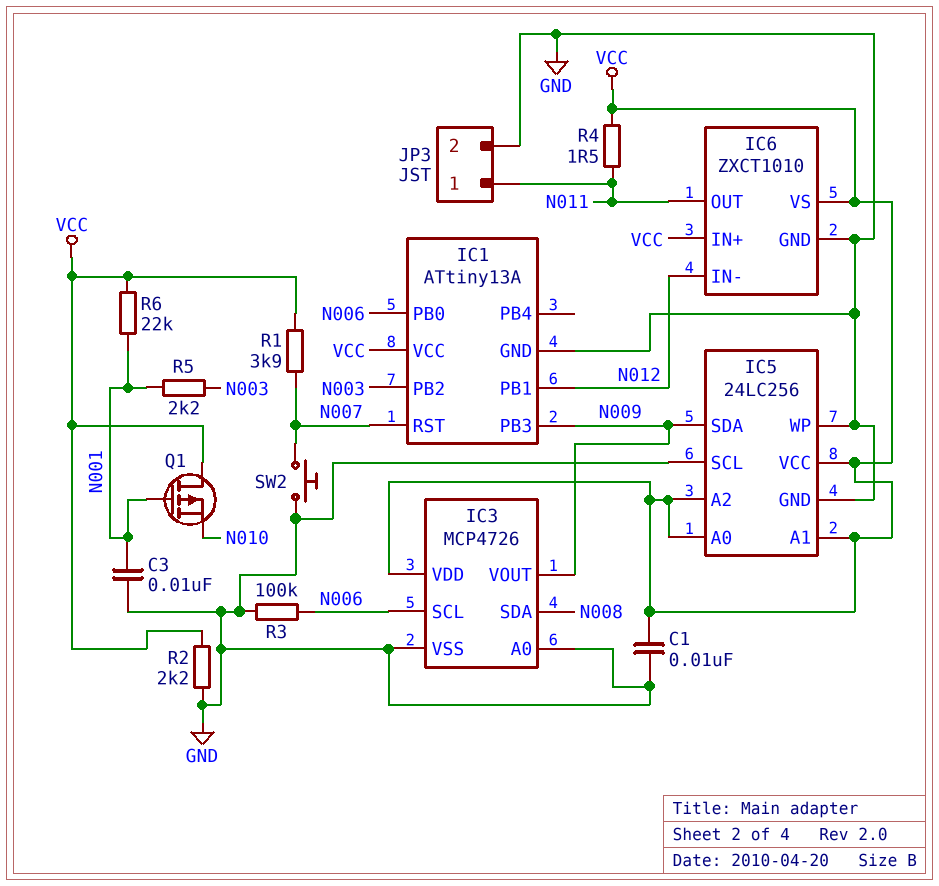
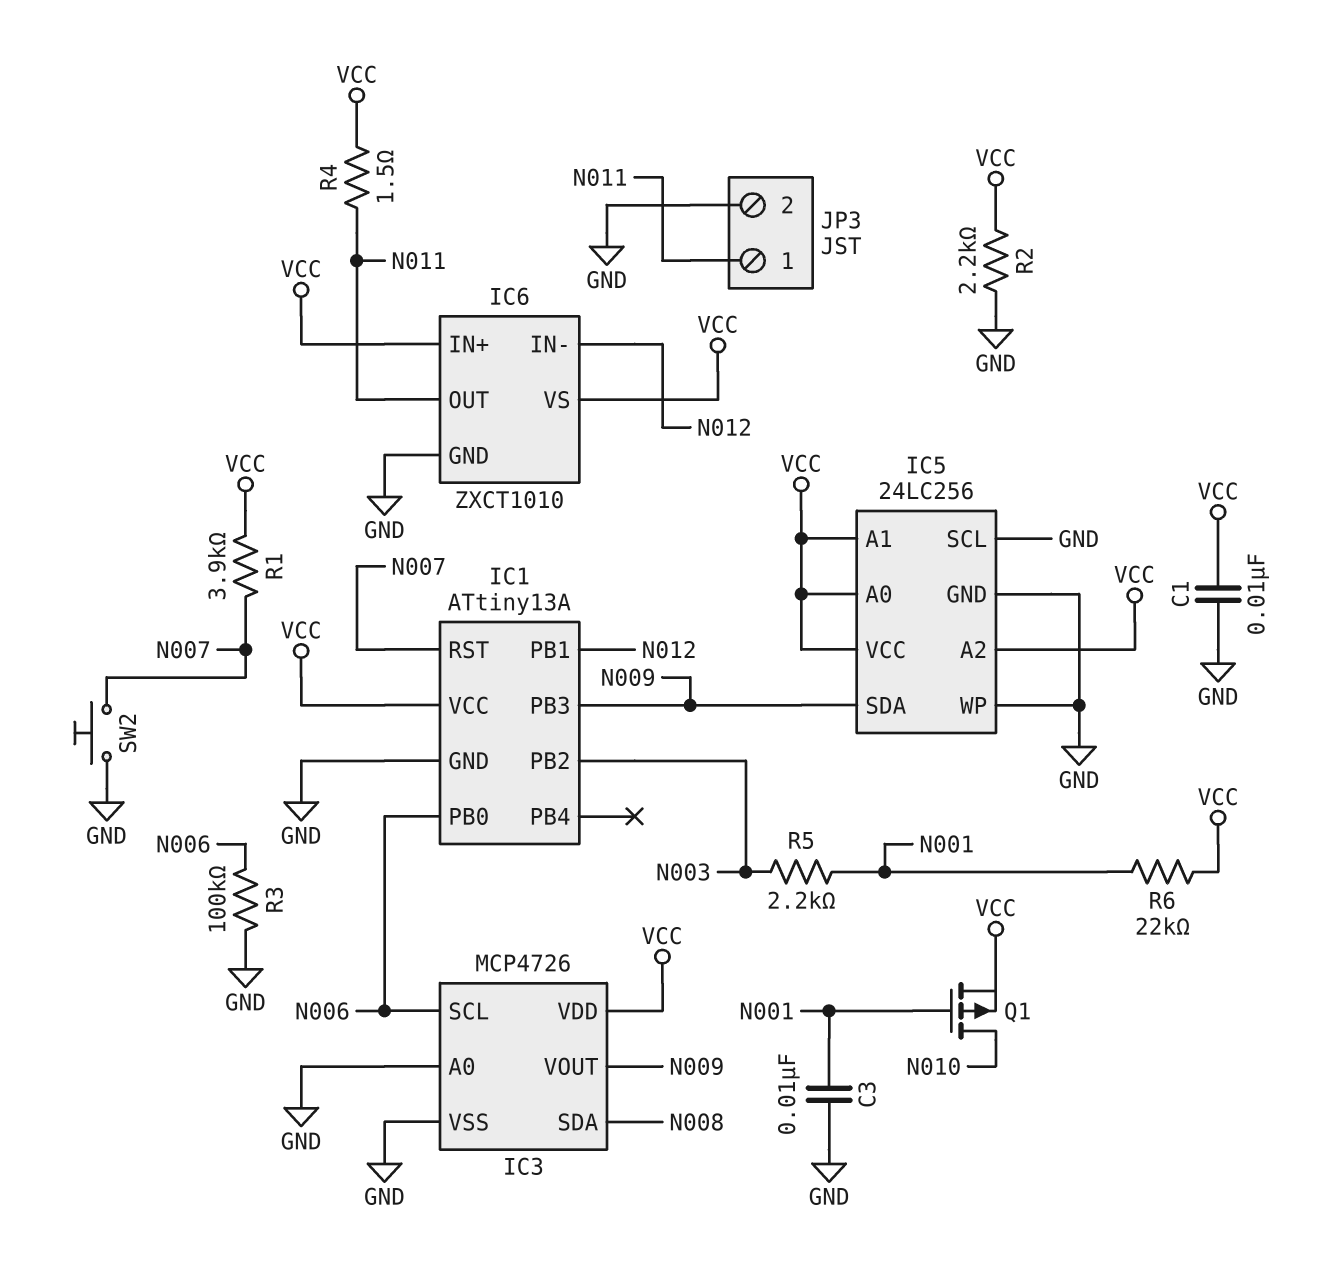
Q1: PMOS (G N001, D VCC, S N010) -> PMOS (G N001, D N010, S VCC)

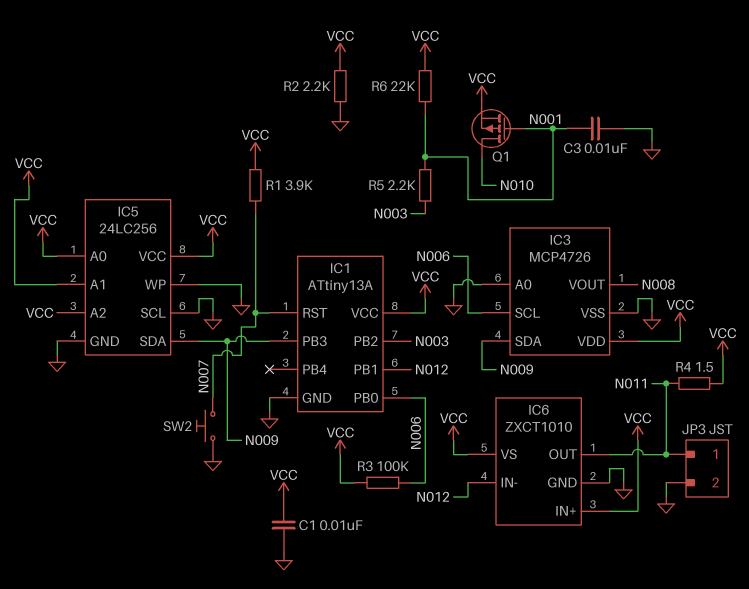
IC3 pin SDA: N008 -> N009
IC3 pin VOUT: N009 -> N008
R3: 100k (GND, N006) -> 100k (N006, VCC)

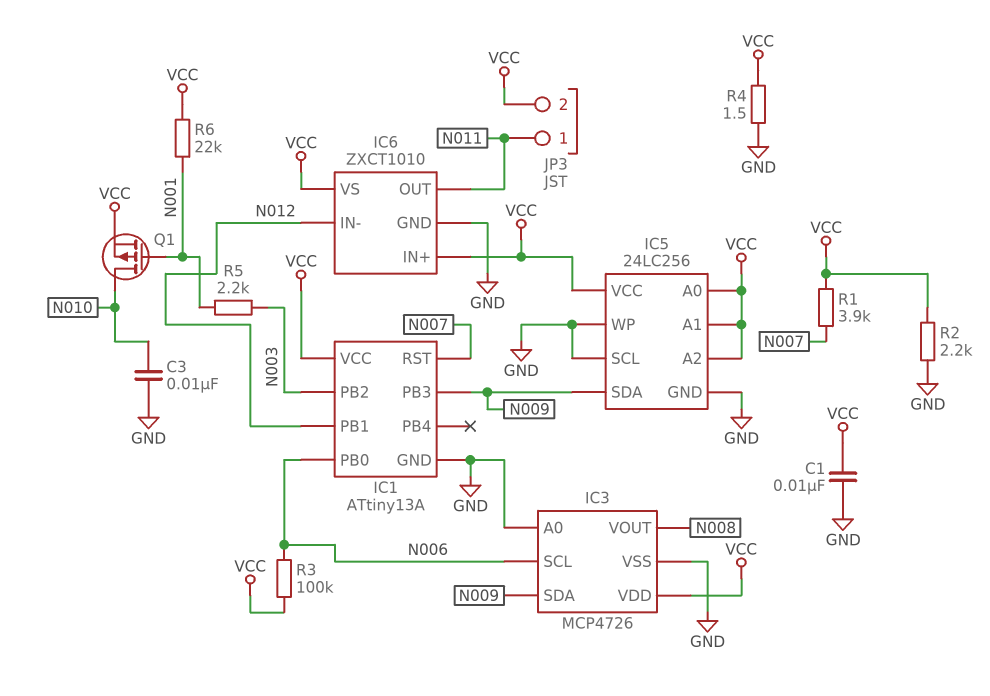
C3: 10nF (GND, N001) -> 10nF (GND, N010)
JP3 pin 2: GND -> VCC
R4: 1.5 (N011, VCC) -> 1.5 (GND, VCC)
SW2: button (GND, N007) -> none

